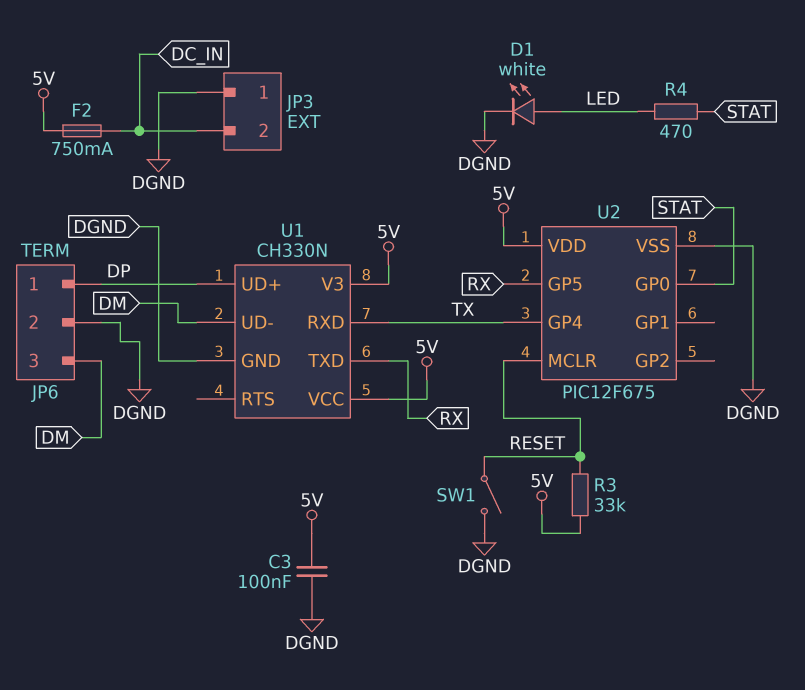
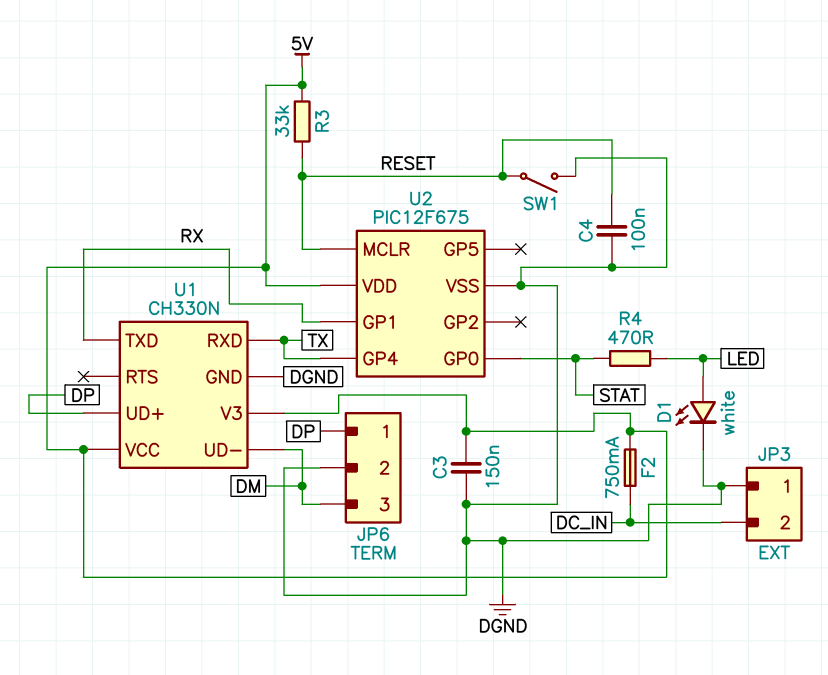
C3: 100nF (5V, DGND) -> 150nF (5V, DGND)
C4: none -> 100nF (DGND, RESET)
U2 pin GP1: none -> RX
U2 pin GP5: RX -> none

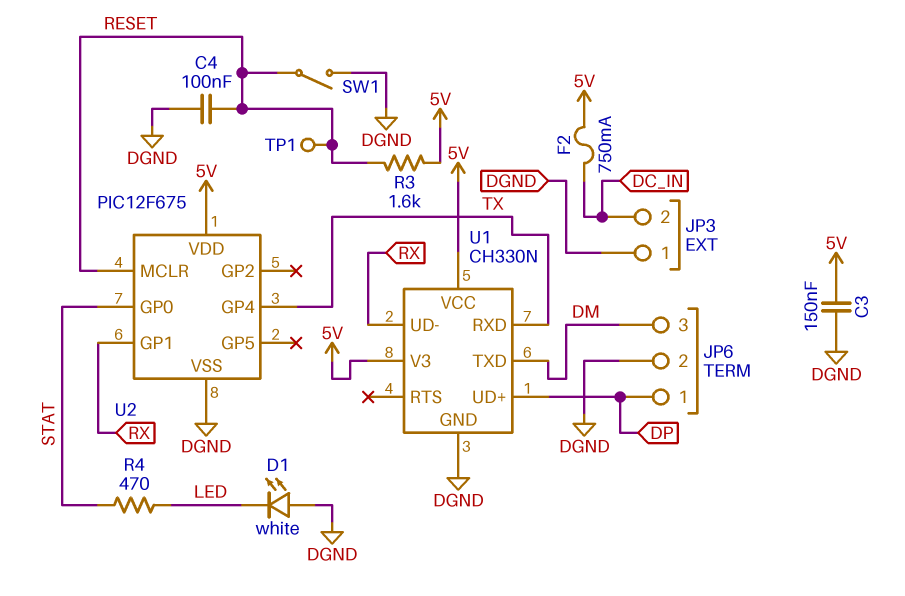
D1: LED white (A LED, K DGND) -> LED white (A DGND, K LED)
R3: 33k (5V, RESET) -> 1.6k (5V, RESET)
TP1: none -> test point (RESET)
U1 pin TXD: RX -> DM
U1 pin UD-: DM -> RX

